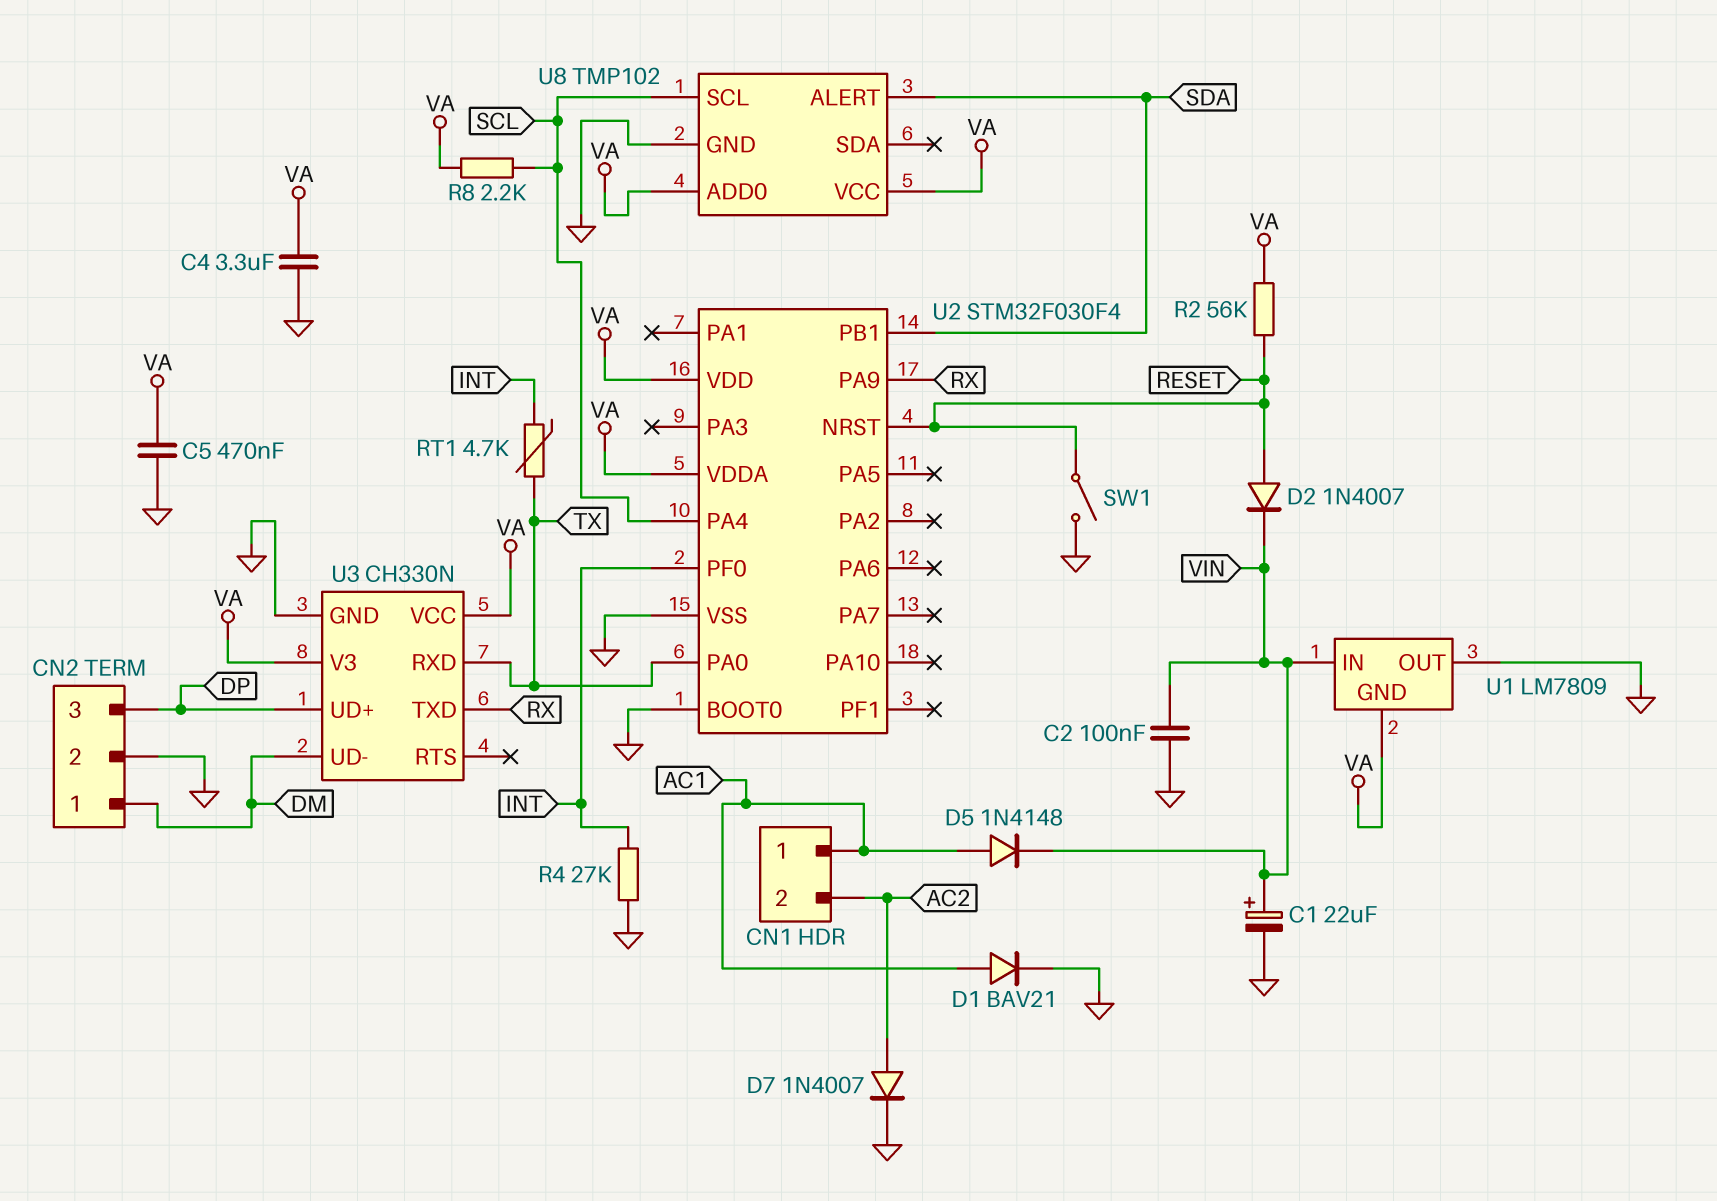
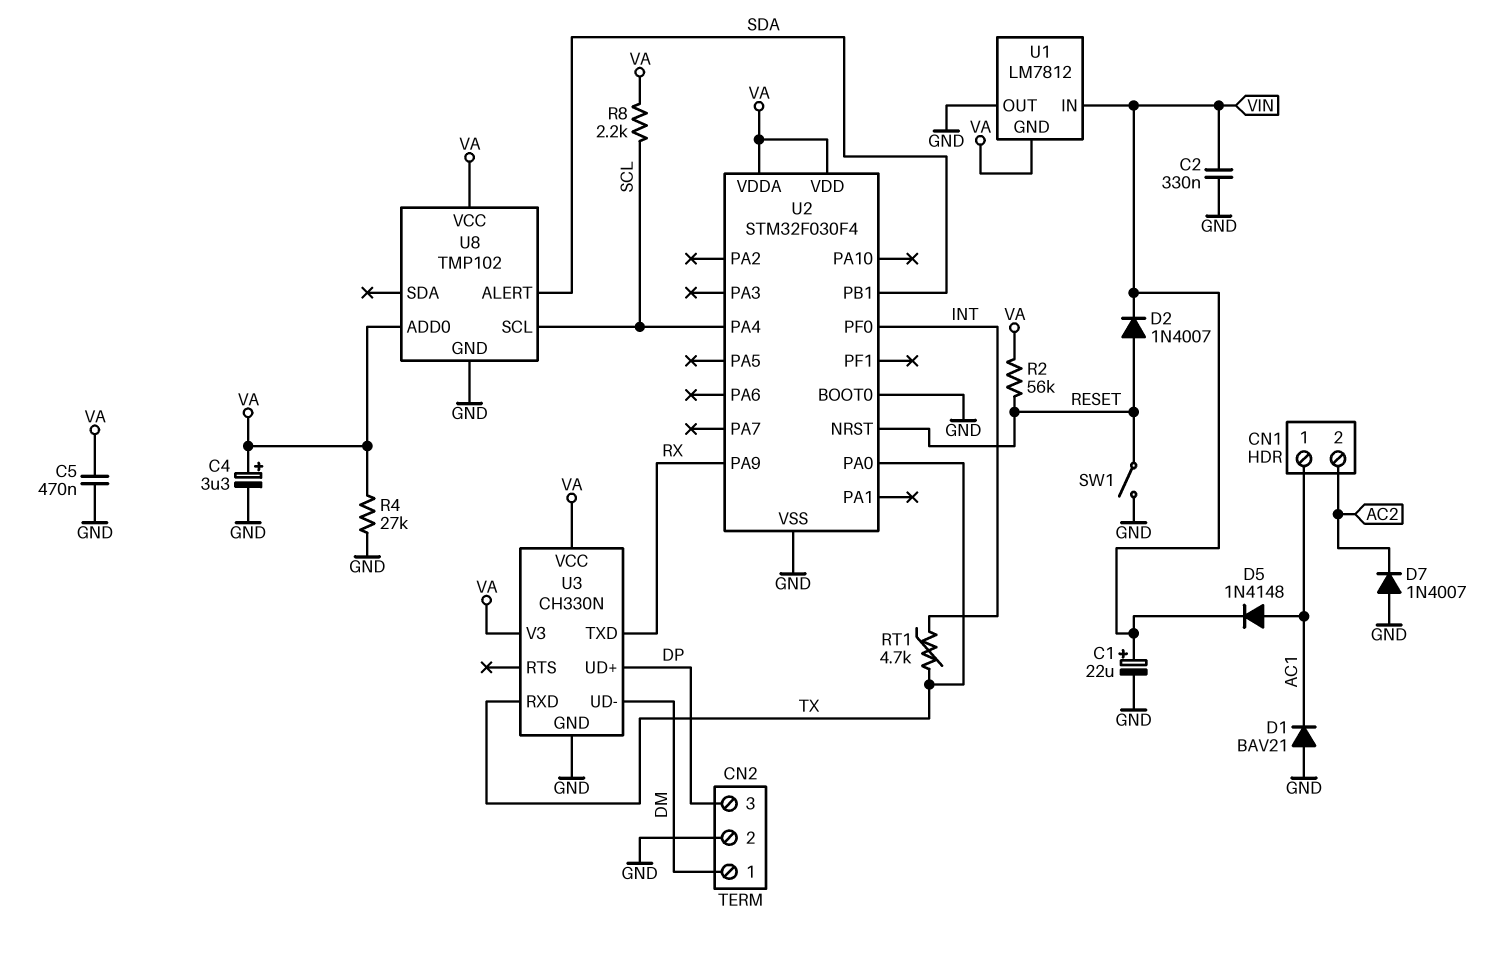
C2: 100nF (GND, VIN) -> 330nF (GND, VIN)
C4: 3.3uF (GND, VA) -> 3.3uF (plus VA, minus GND)
D1: diode BAV21 (A AC1, K GND) -> diode BAV21 (A GND, K AC1)
D7: diode 1N4007 (A AC2, K GND) -> diode 1N4007 (A GND, K AC2)
R4: 27k (GND, INT) -> 27k (GND, VA)
U1: LM7809 -> LM7812

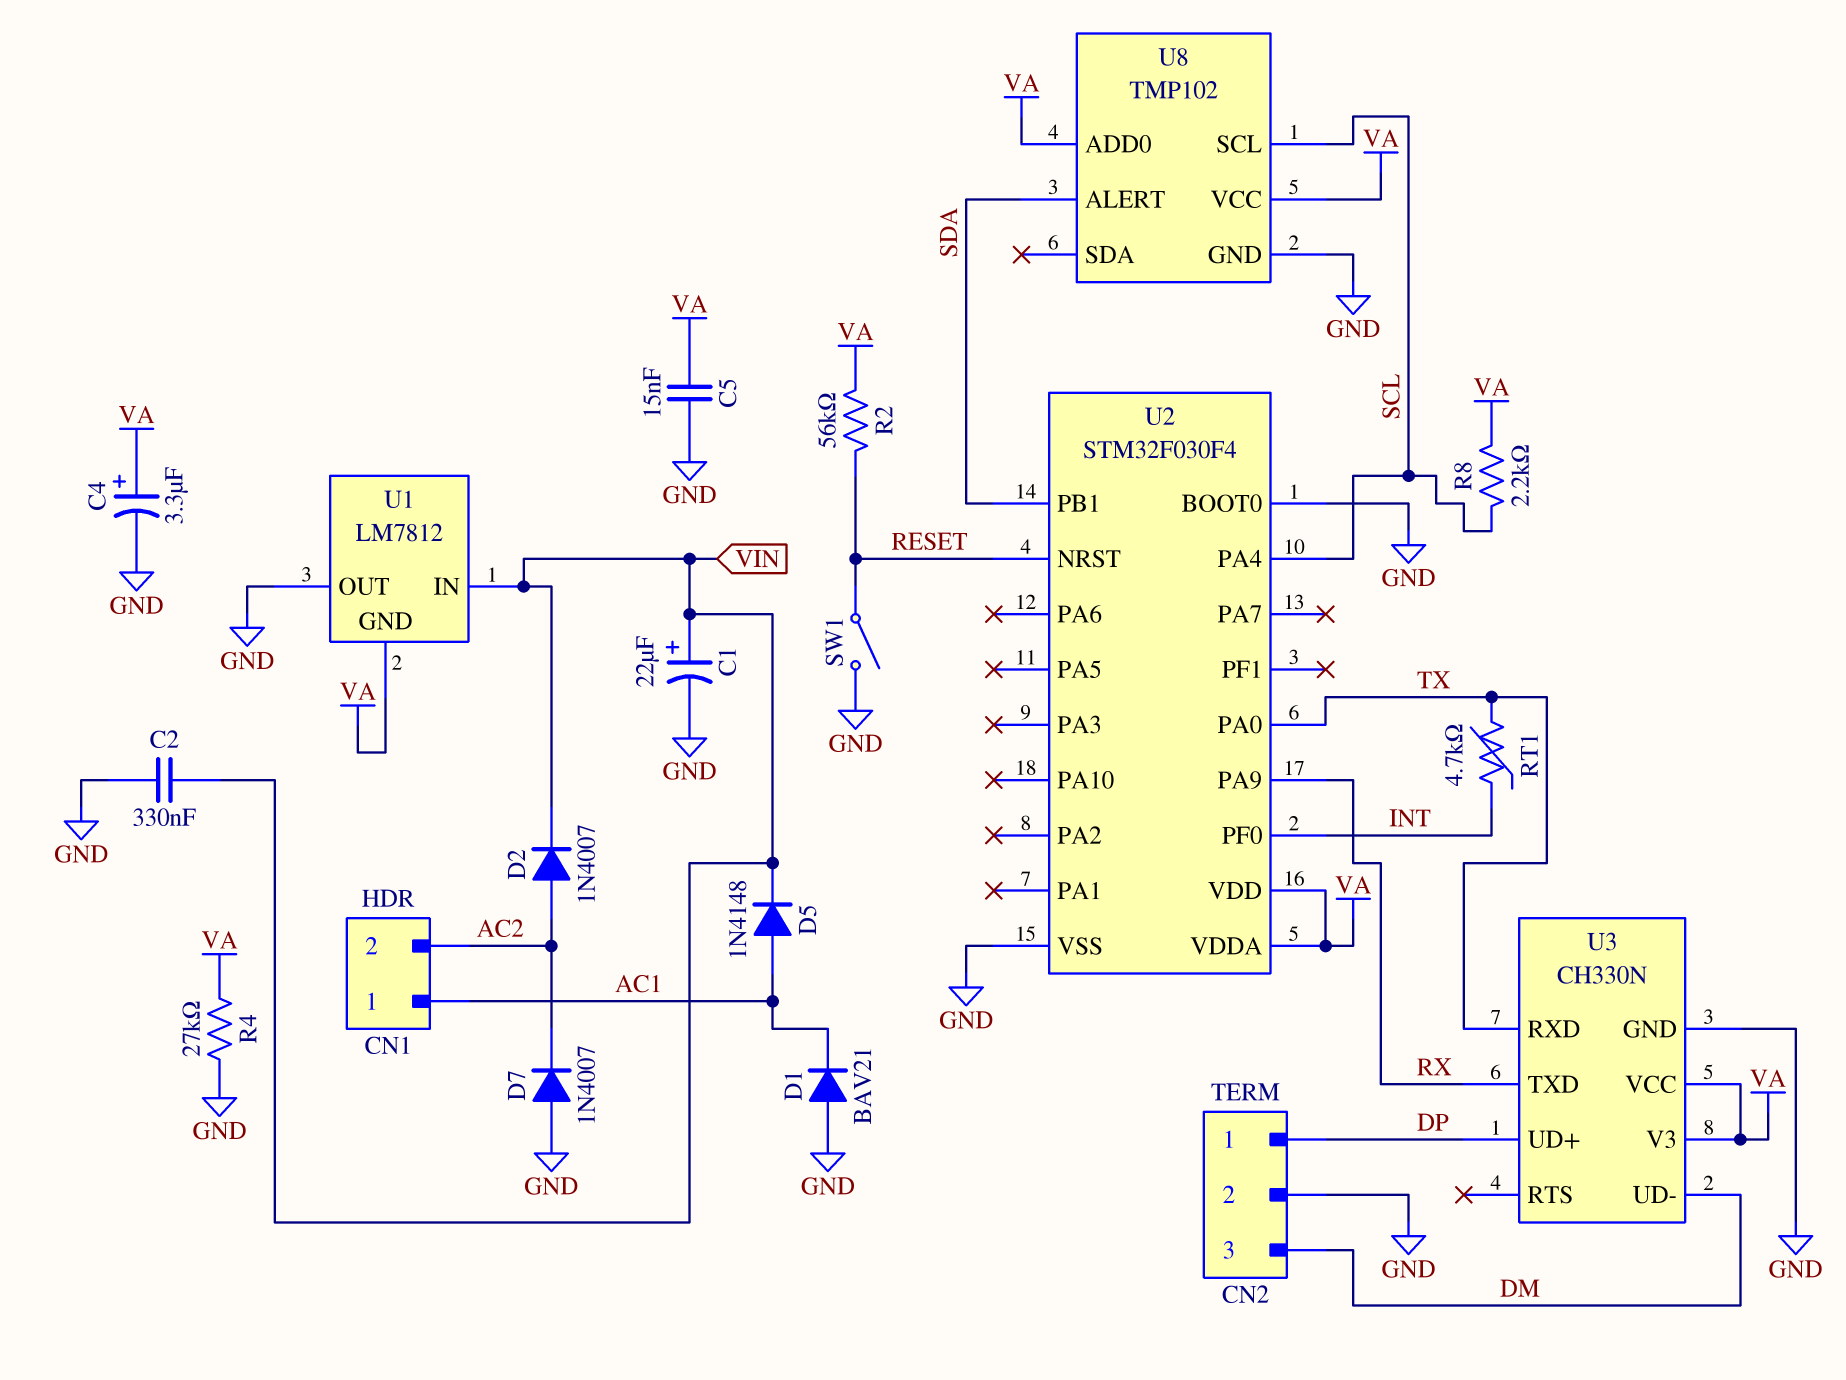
C5: 470nF (GND, VA) -> 15nF (GND, VA)
CN2 pin 1: DM -> DP
CN2 pin 3: DP -> DM
D2: diode 1N4007 (A RESET, K VIN) -> diode 1N4007 (A AC2, K VIN)

